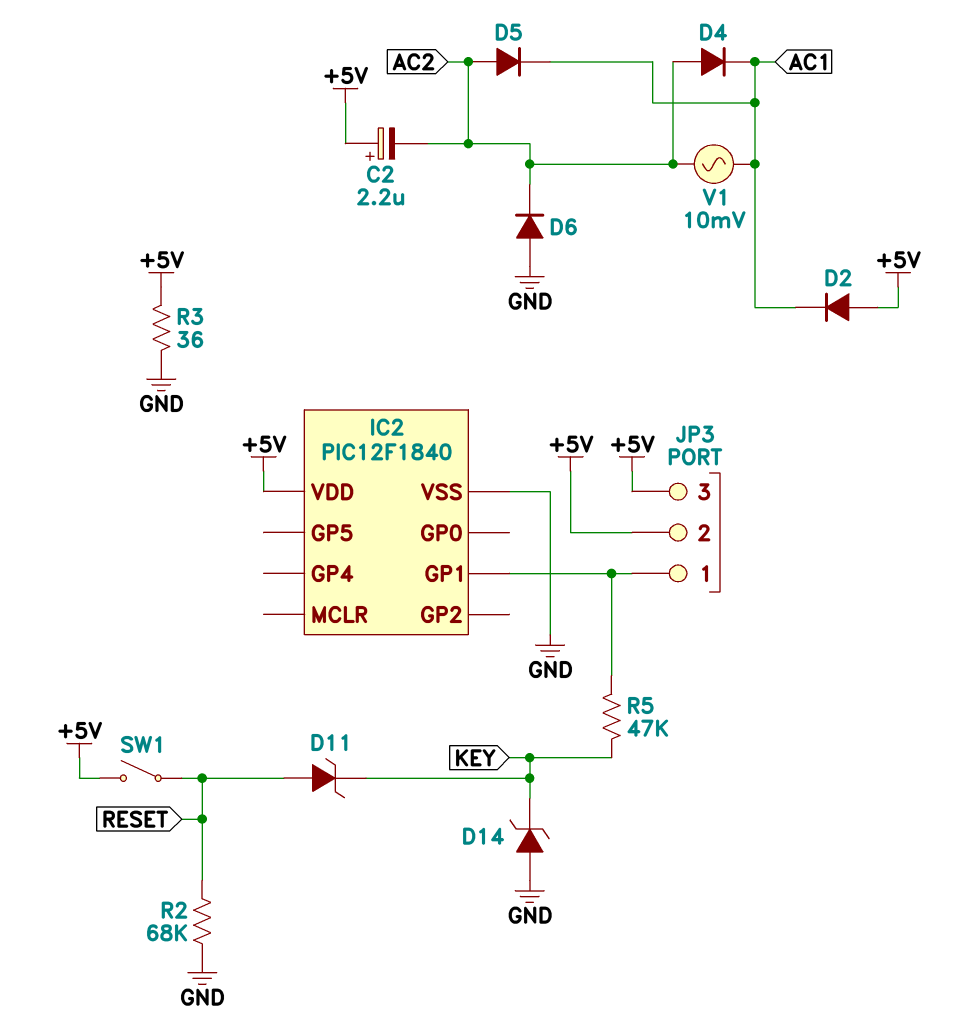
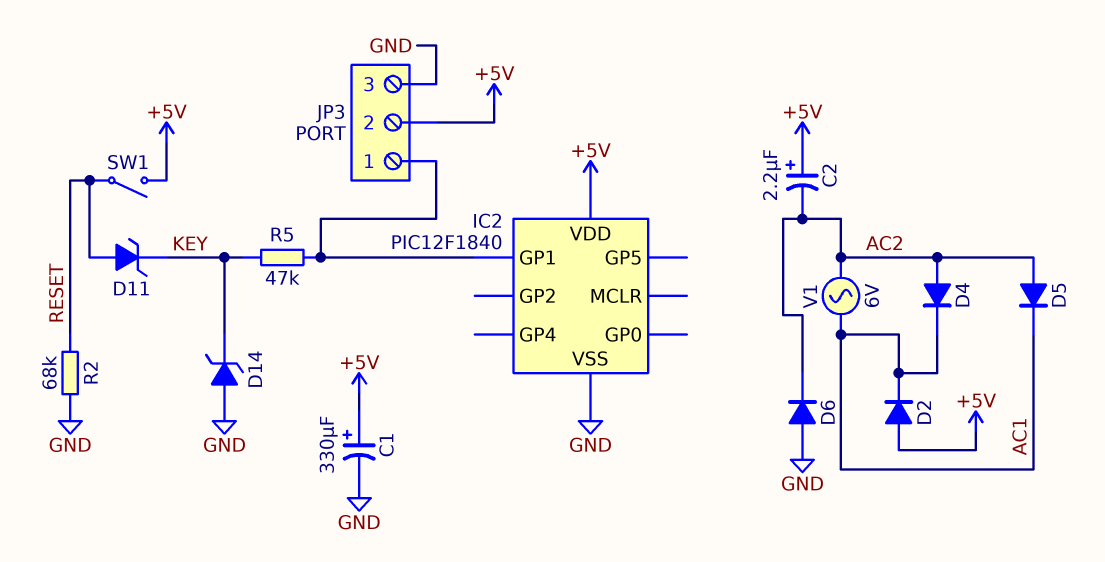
C1: none -> 330uF (plus +5V, minus GND)
JP3 pin 3: +5V -> GND
R3: 36 (+5V, GND) -> none
V1: AC 10mV (AC1, AC2) -> AC 6V (AC1, AC2)

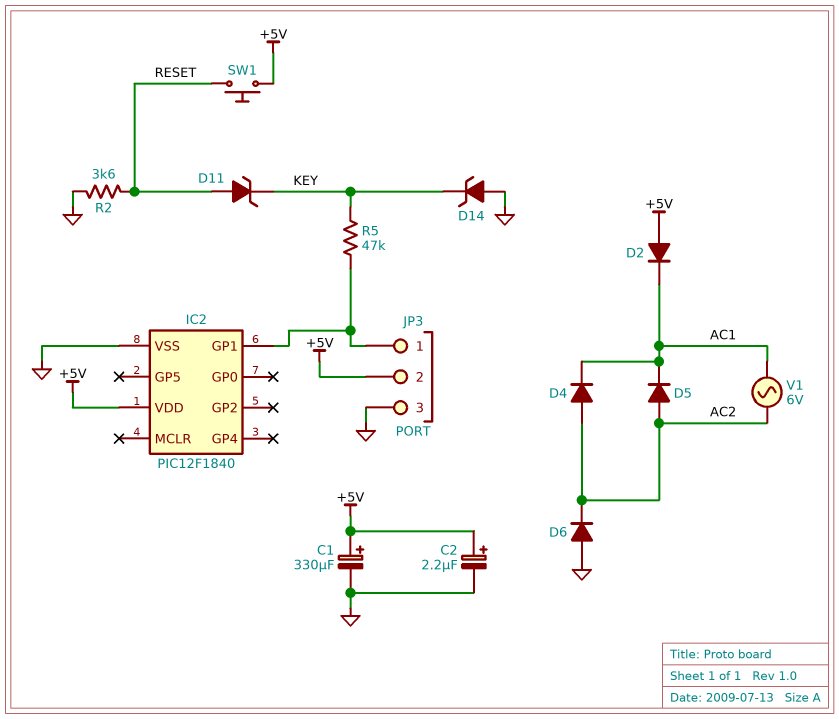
C2: 2.2uF (plus +5V, minus AC2) -> 2.2uF (plus +5V, minus GND)
R2: 68k (GND, RESET) -> 3.6k (GND, RESET)
SW1: switch (+5V, RESET) -> button (+5V, RESET)

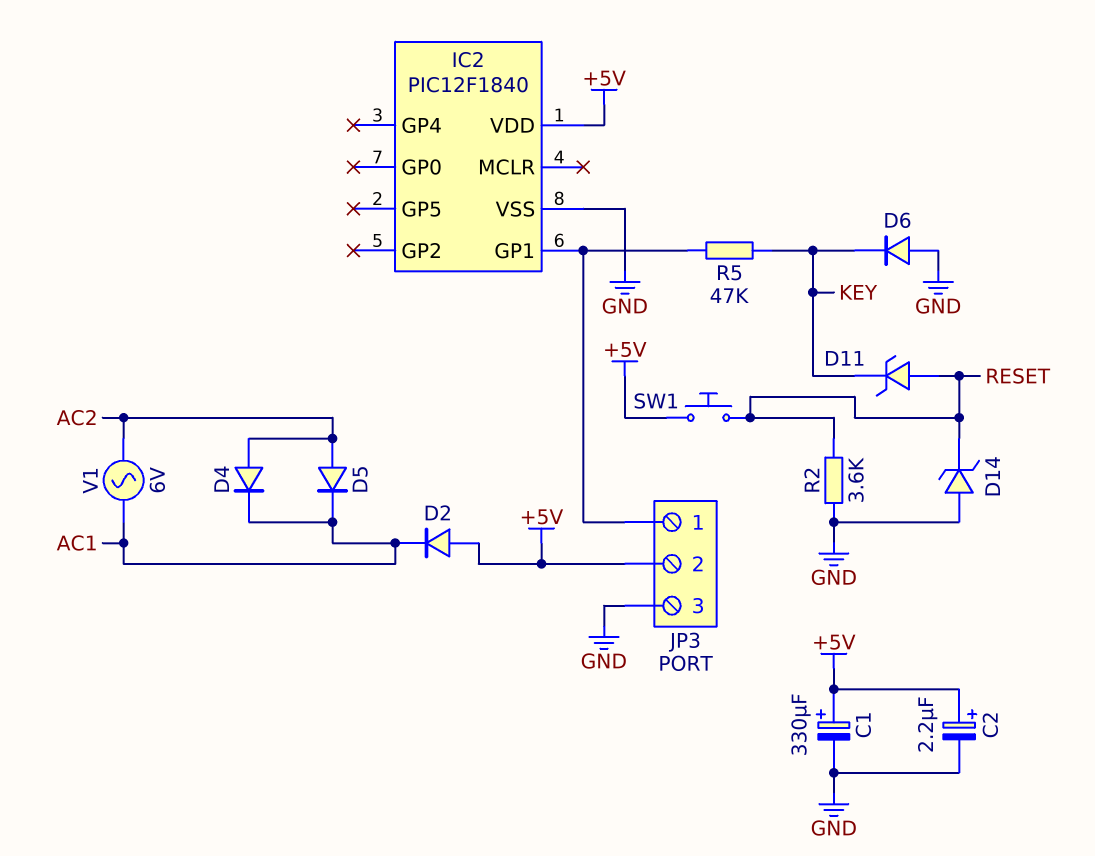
D6: diode (A GND, K AC2) -> diode (A GND, K KEY)
D14: zener (A GND, K KEY) -> zener (A GND, K RESET)

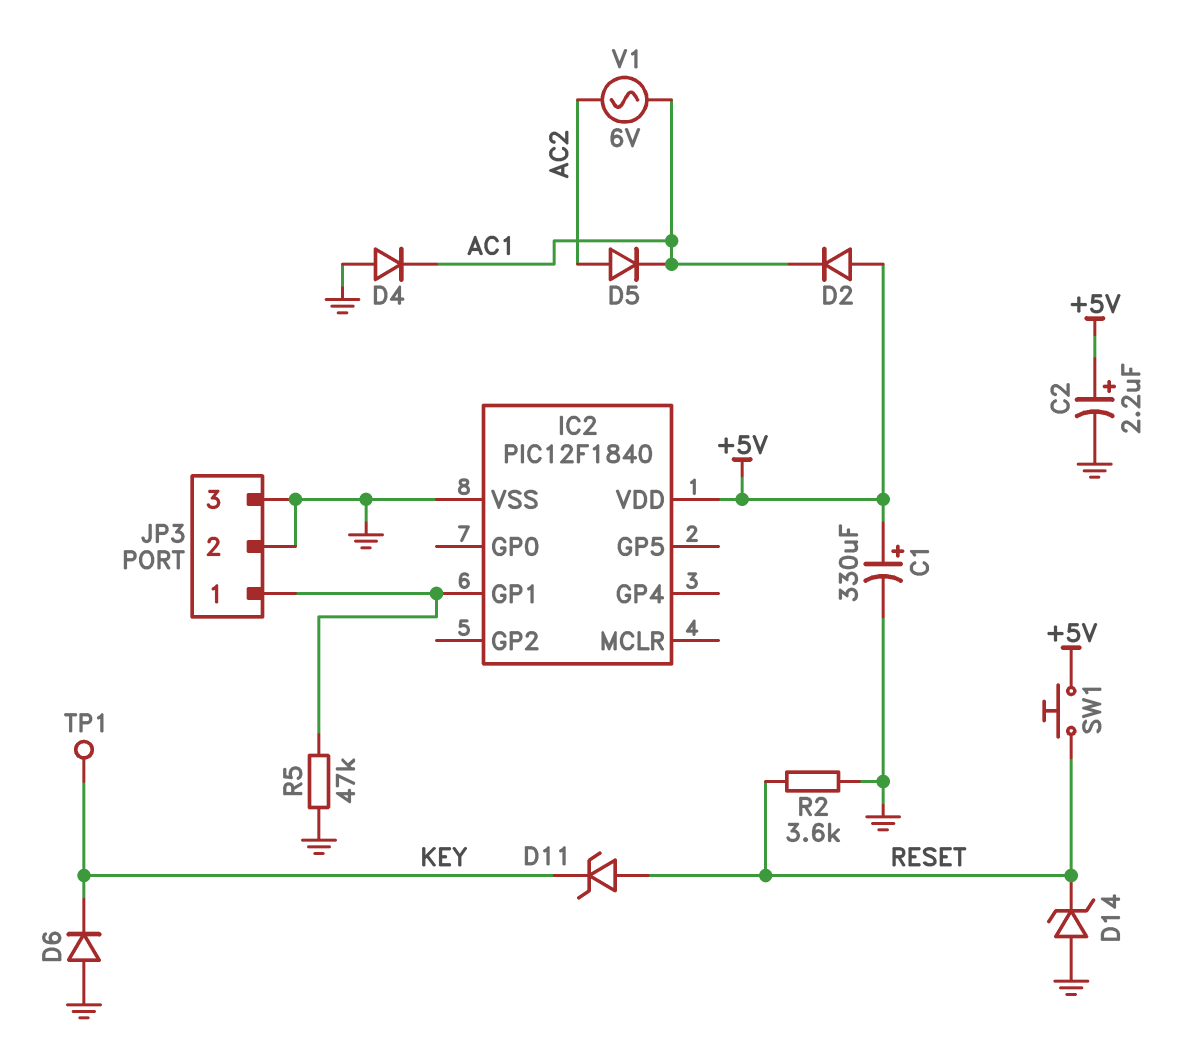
D4: diode (A AC2, K AC1) -> diode (A GND, K AC1)
JP3 pin 2: +5V -> GND
R5: 47k (IC2/GP1, KEY) -> 47k (GND, IC2/GP1)
TP1: none -> test point (KEY)

